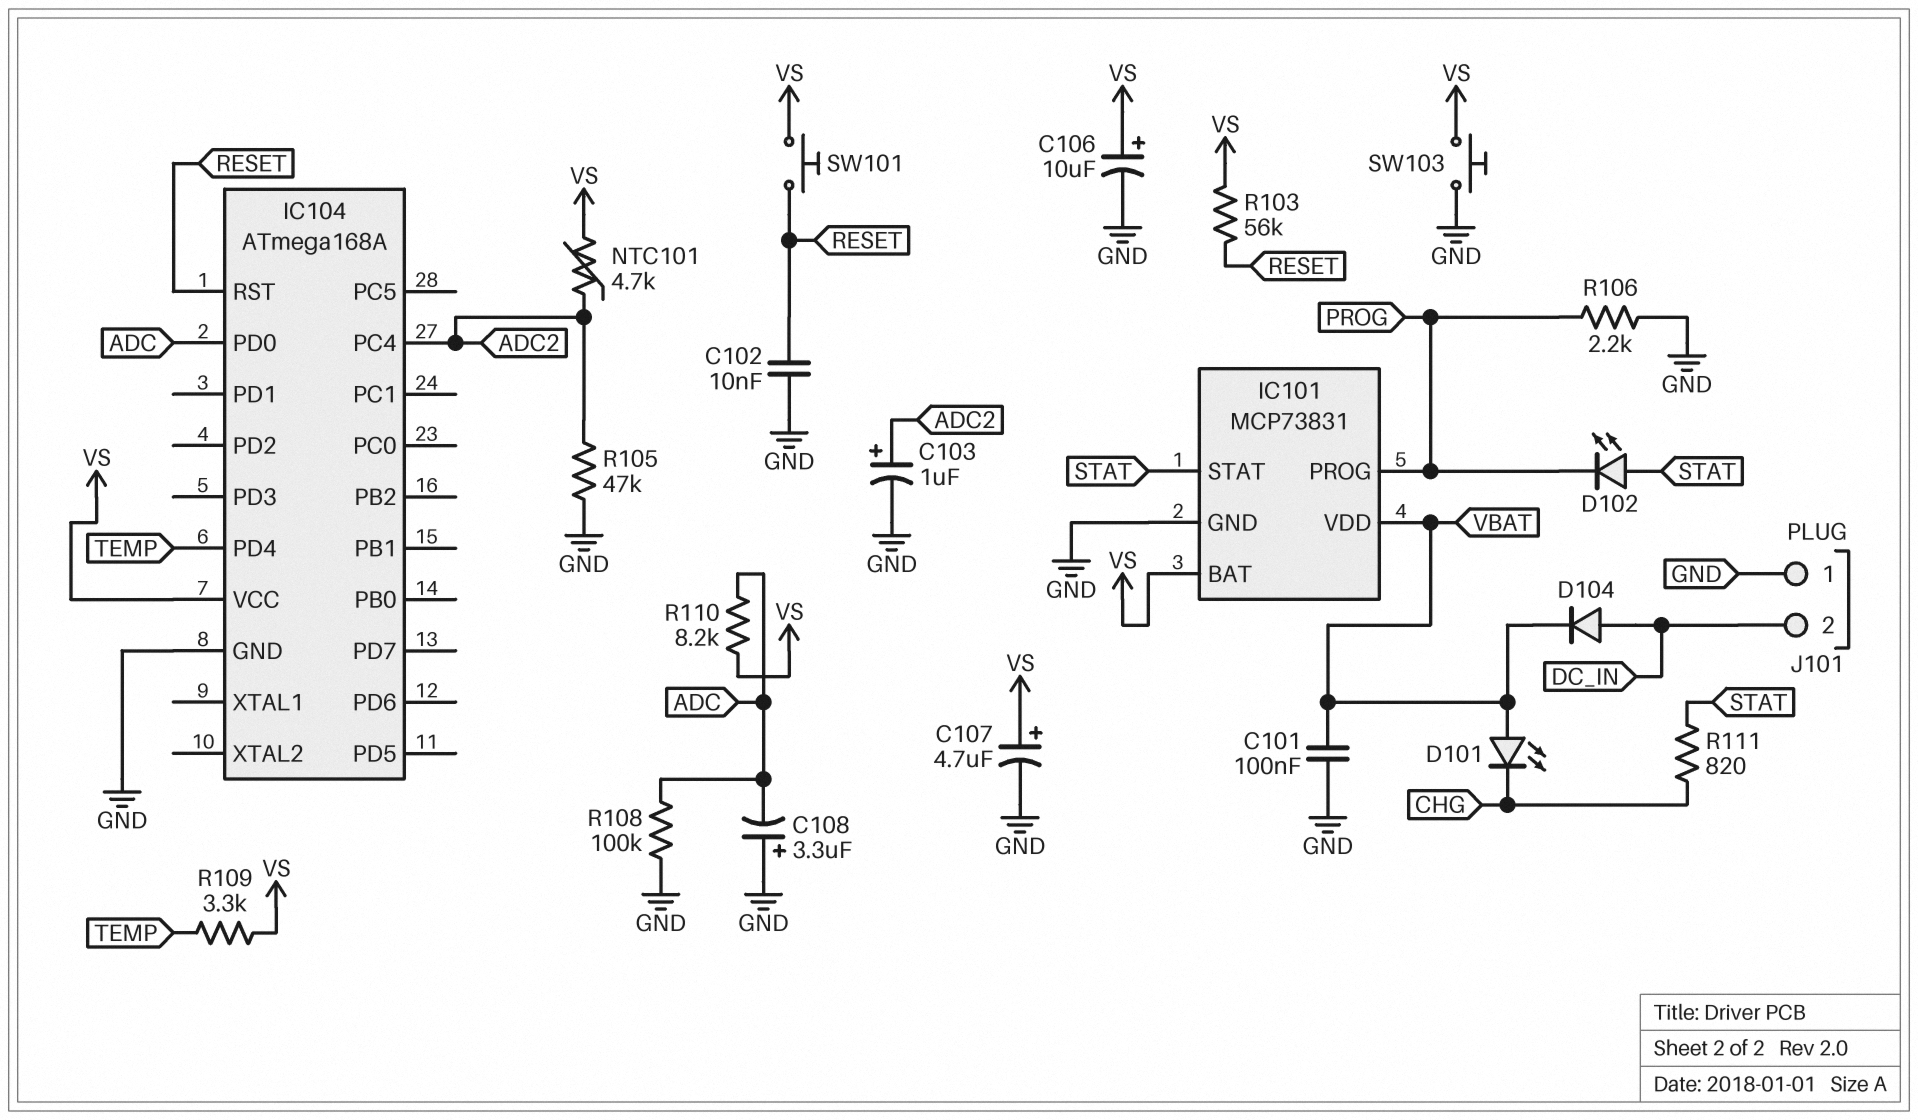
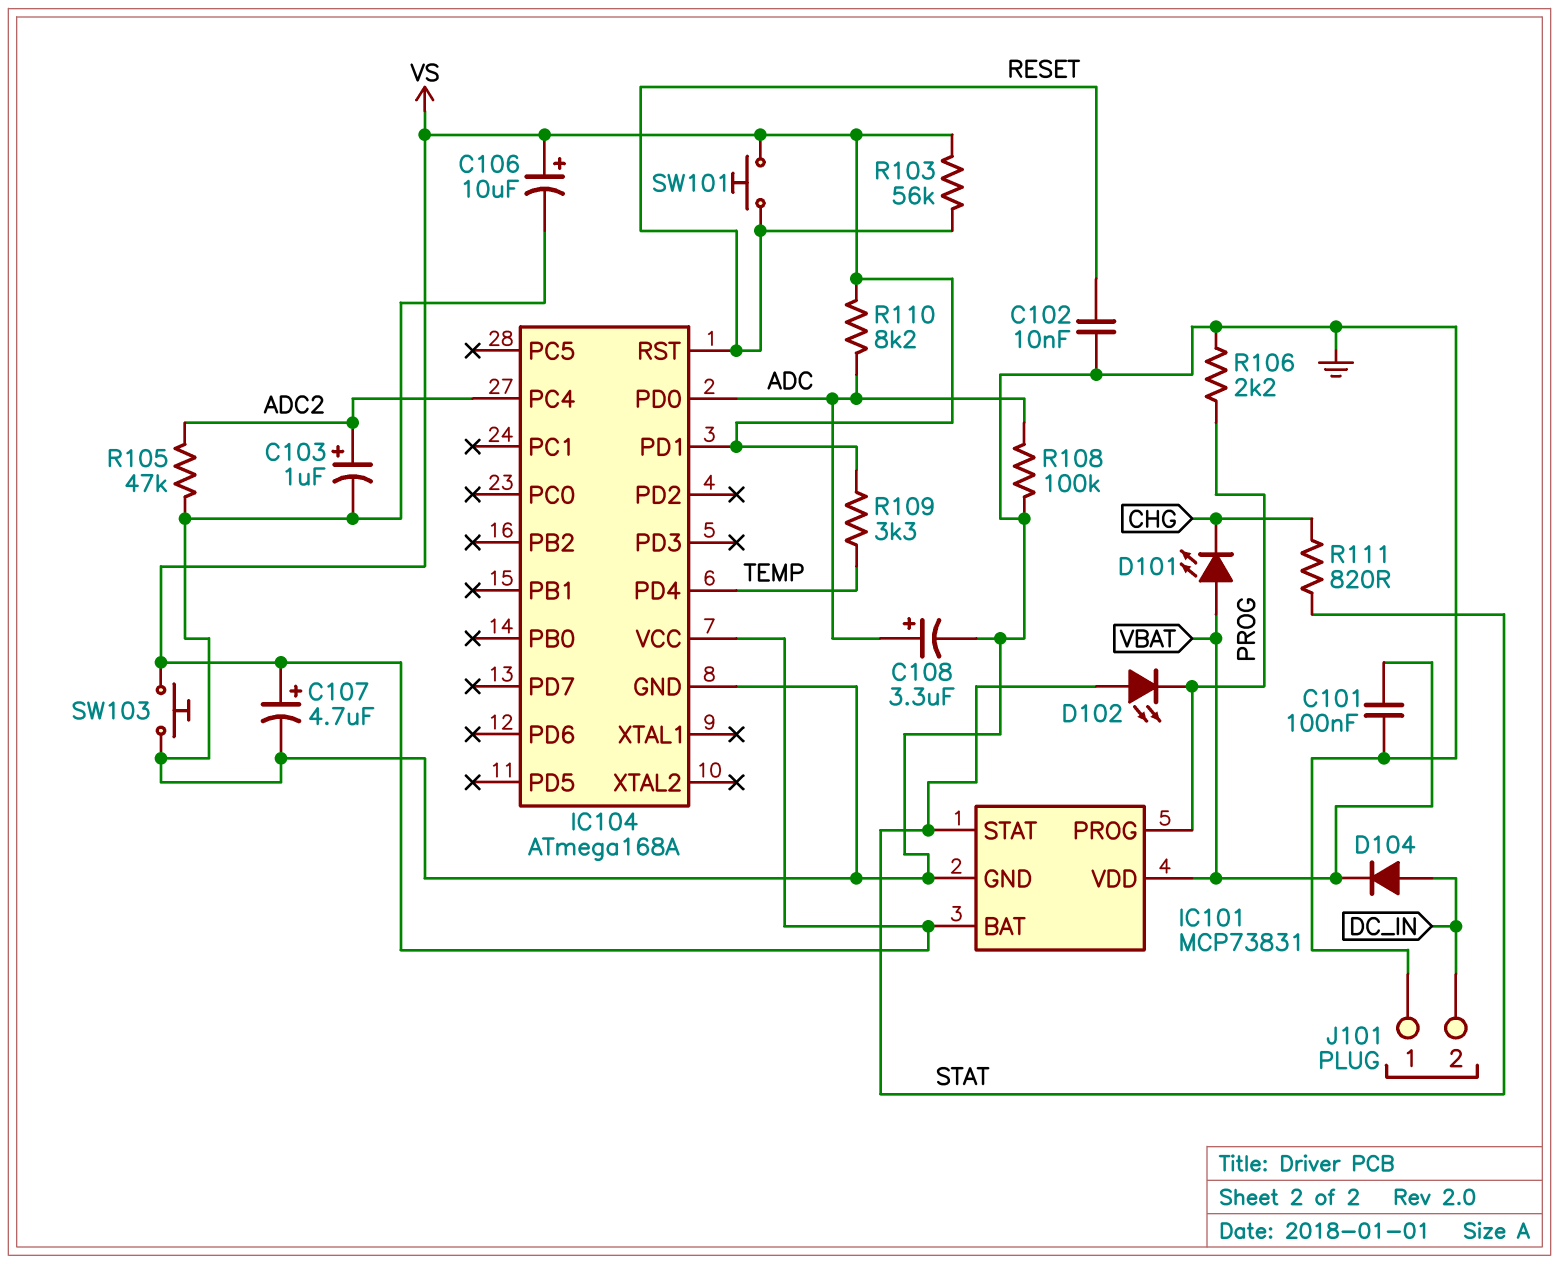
C108: 3.3uF (plus GND, minus ADC) -> 3.3uF (plus ADC, minus GND)
IC104 pin PD1: none -> VS
NTC101: 4.7k (ADC2, VS) -> none

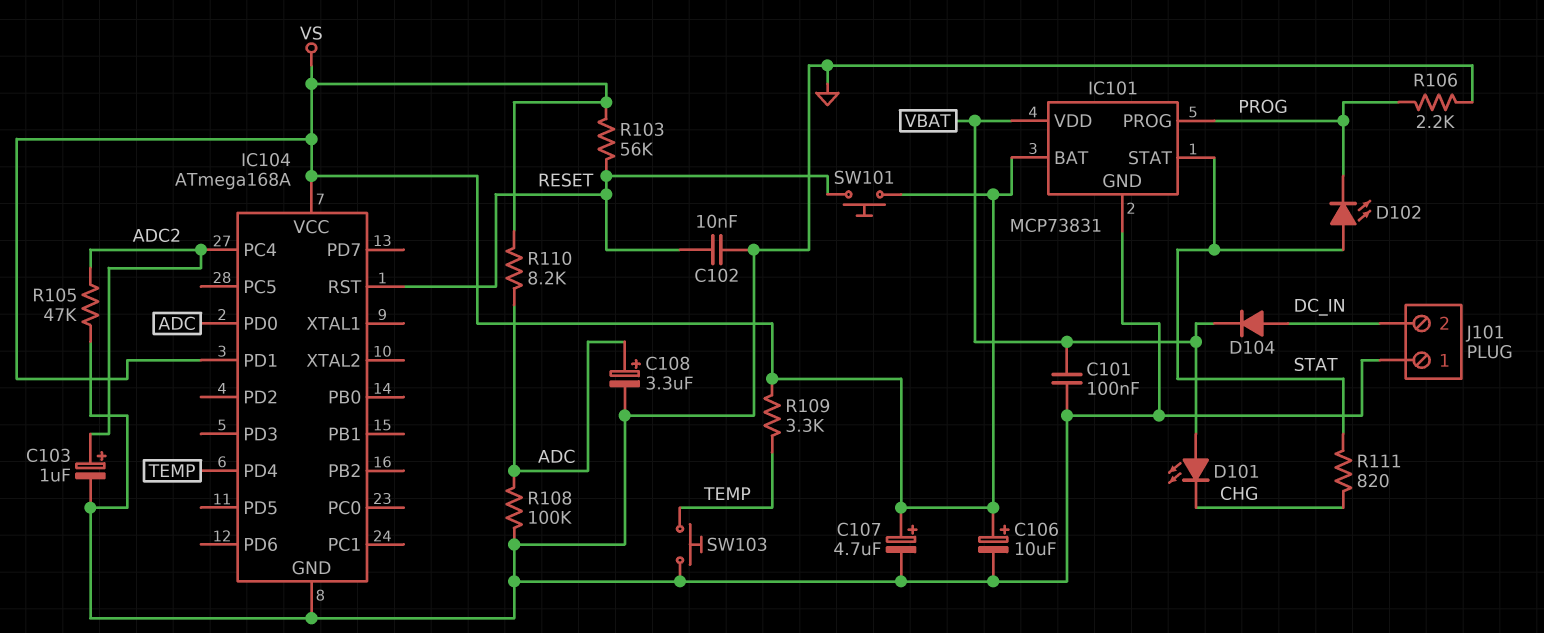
SW103: button (GND, VS) -> button (GND, TEMP)

